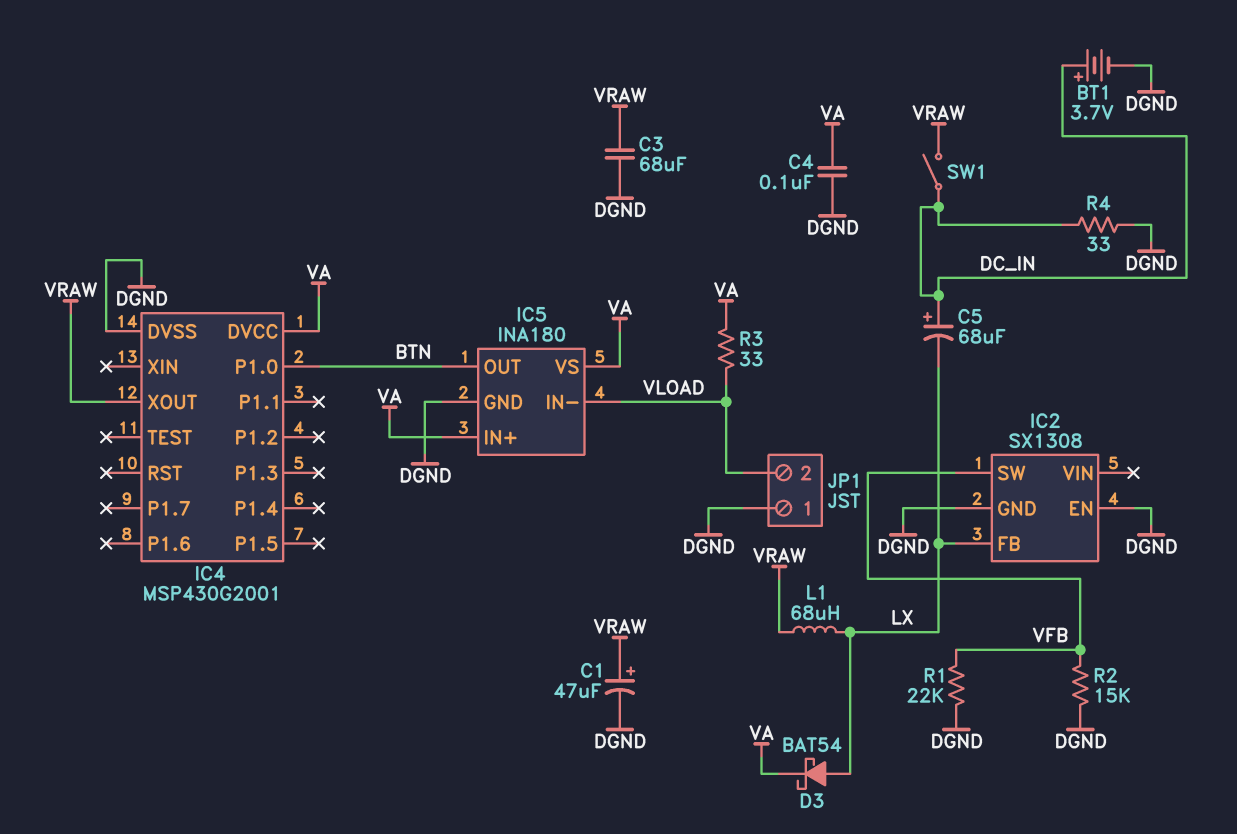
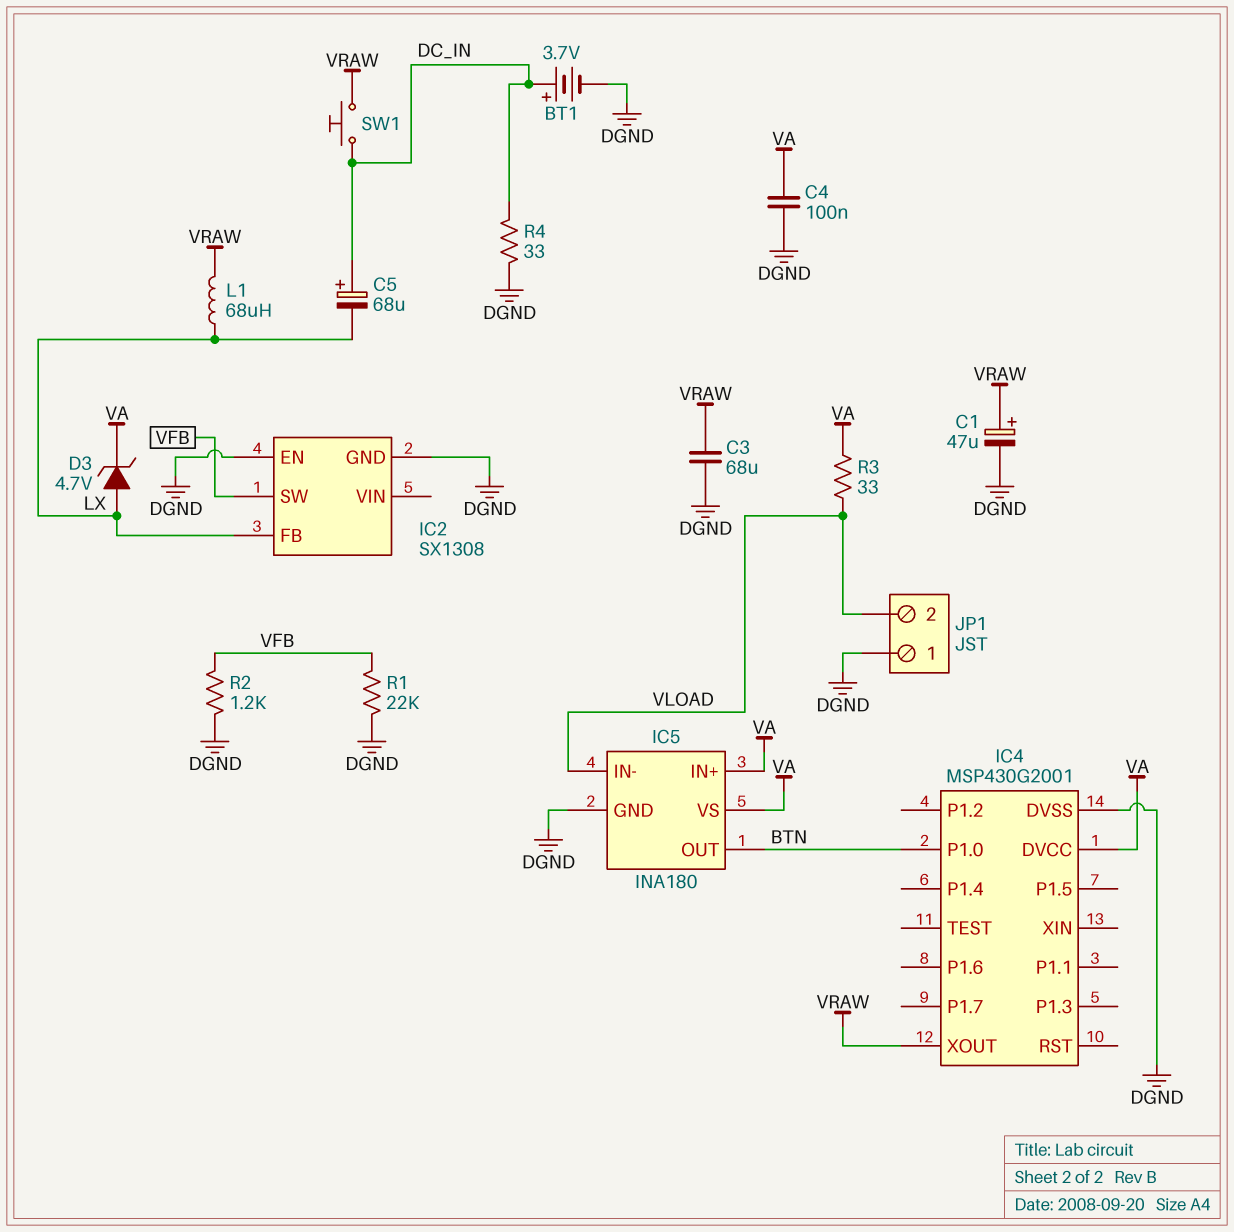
D3: schottky BAT54 (A LX, K VA) -> zener 4.7V (A LX, K VA)
R2: 15k (DGND, VFB) -> 1.2k (DGND, VFB)
SW1: switch (DC_IN, VRAW) -> button (DC_IN, VRAW)

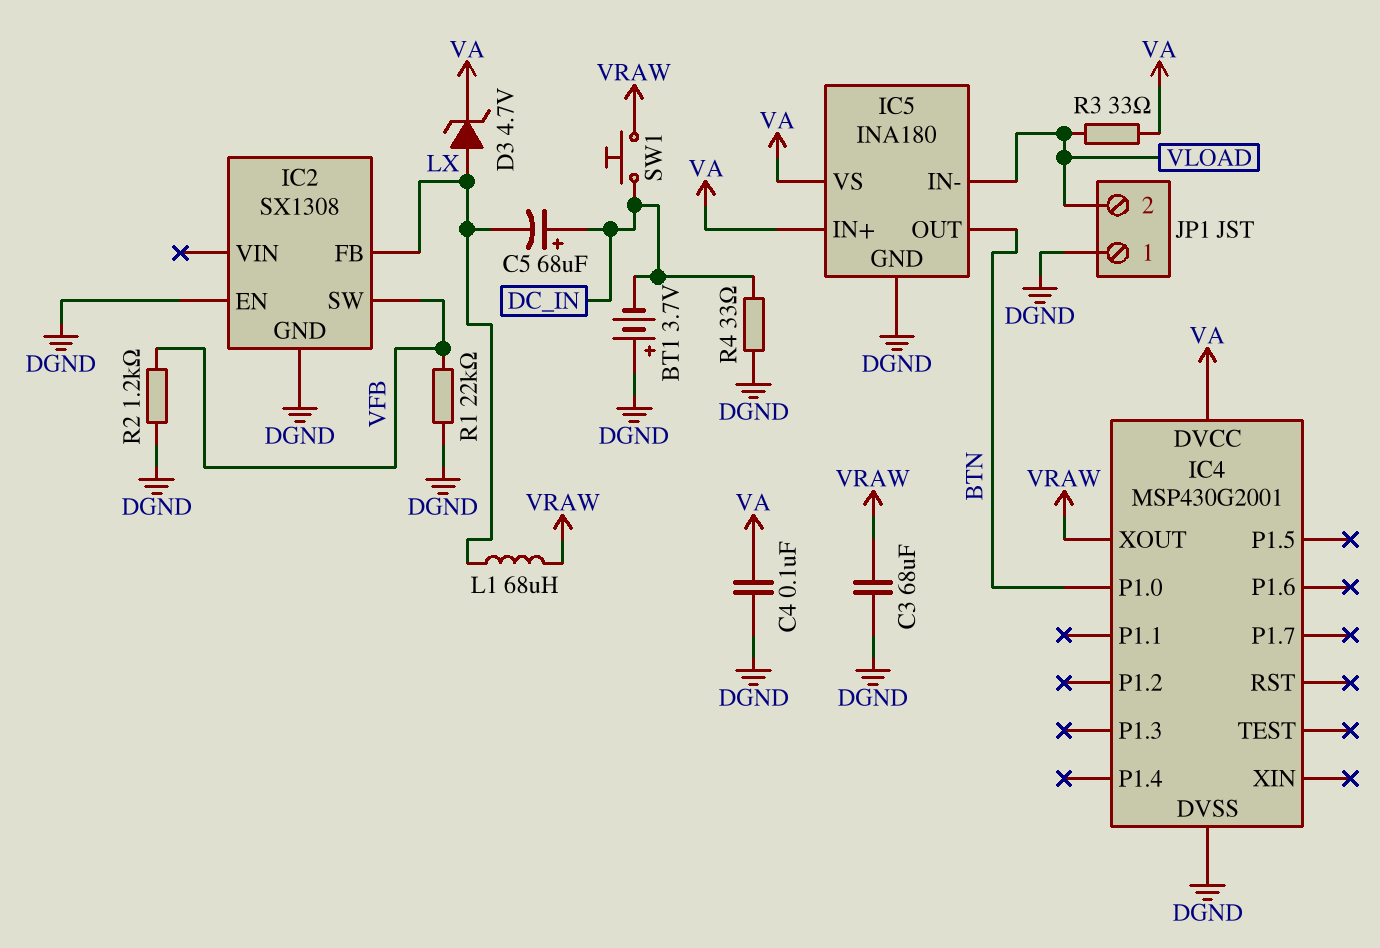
BT1: 3.7V (plus DC_IN, minus DGND) -> 3.7V (plus DGND, minus DC_IN)
C1: 47uF (plus VRAW, minus DGND) -> none

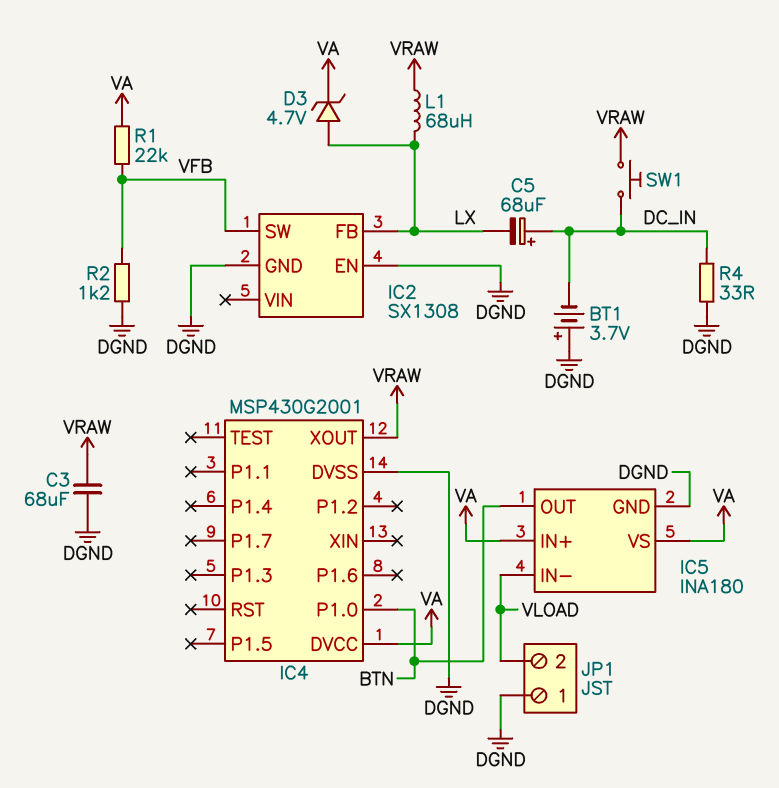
C4: 100nF (DGND, VA) -> none
R1: 22k (DGND, VFB) -> 22k (VA, VFB)
R3: 33 (VA, VLOAD) -> none

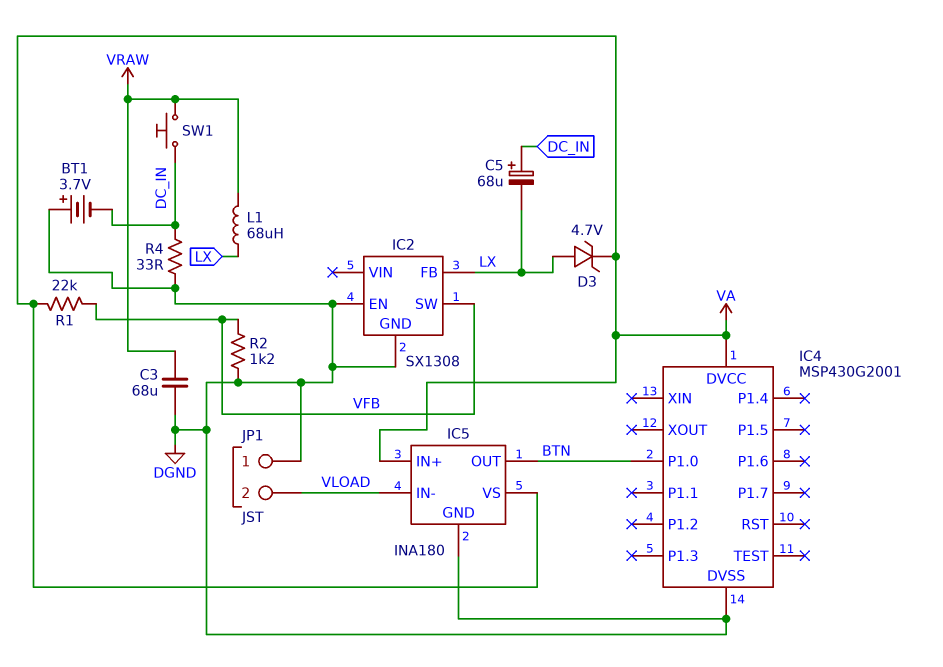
IC4 pin XOUT: VRAW -> none

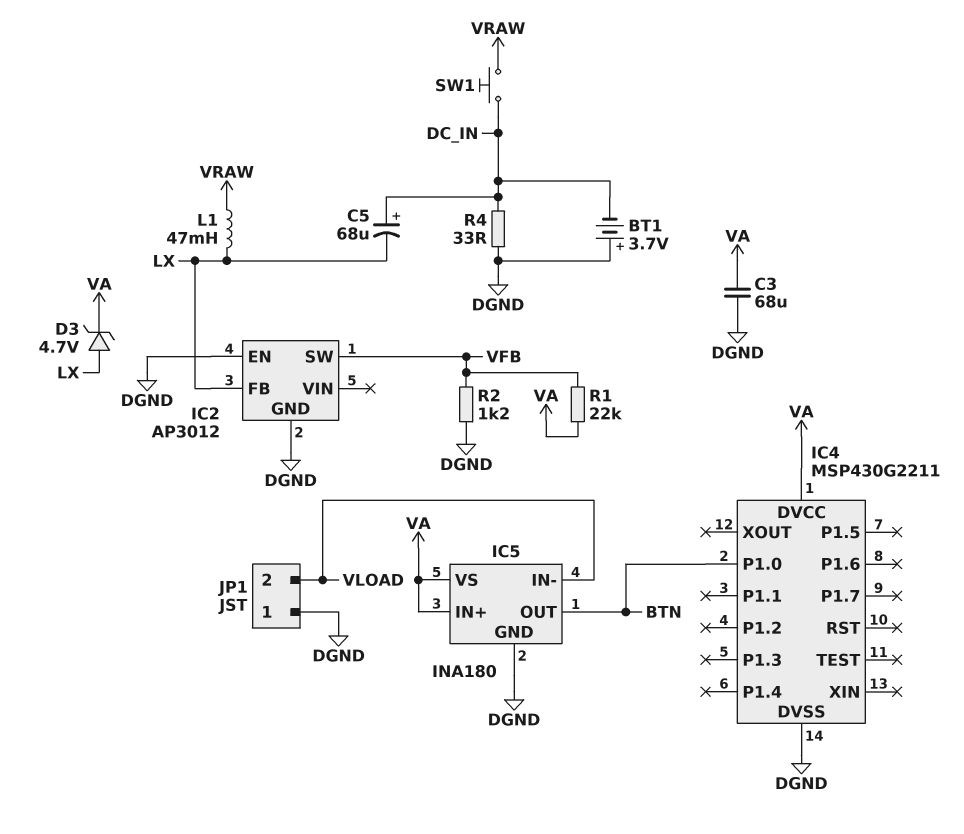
C3: 68uF (DGND, VRAW) -> 68uF (DGND, VA)
IC2: SX1308 -> AP3012
IC4: MSP430G2001 -> MSP430G2211
L1: 68uH (LX, VRAW) -> 47mH (LX, VRAW)

